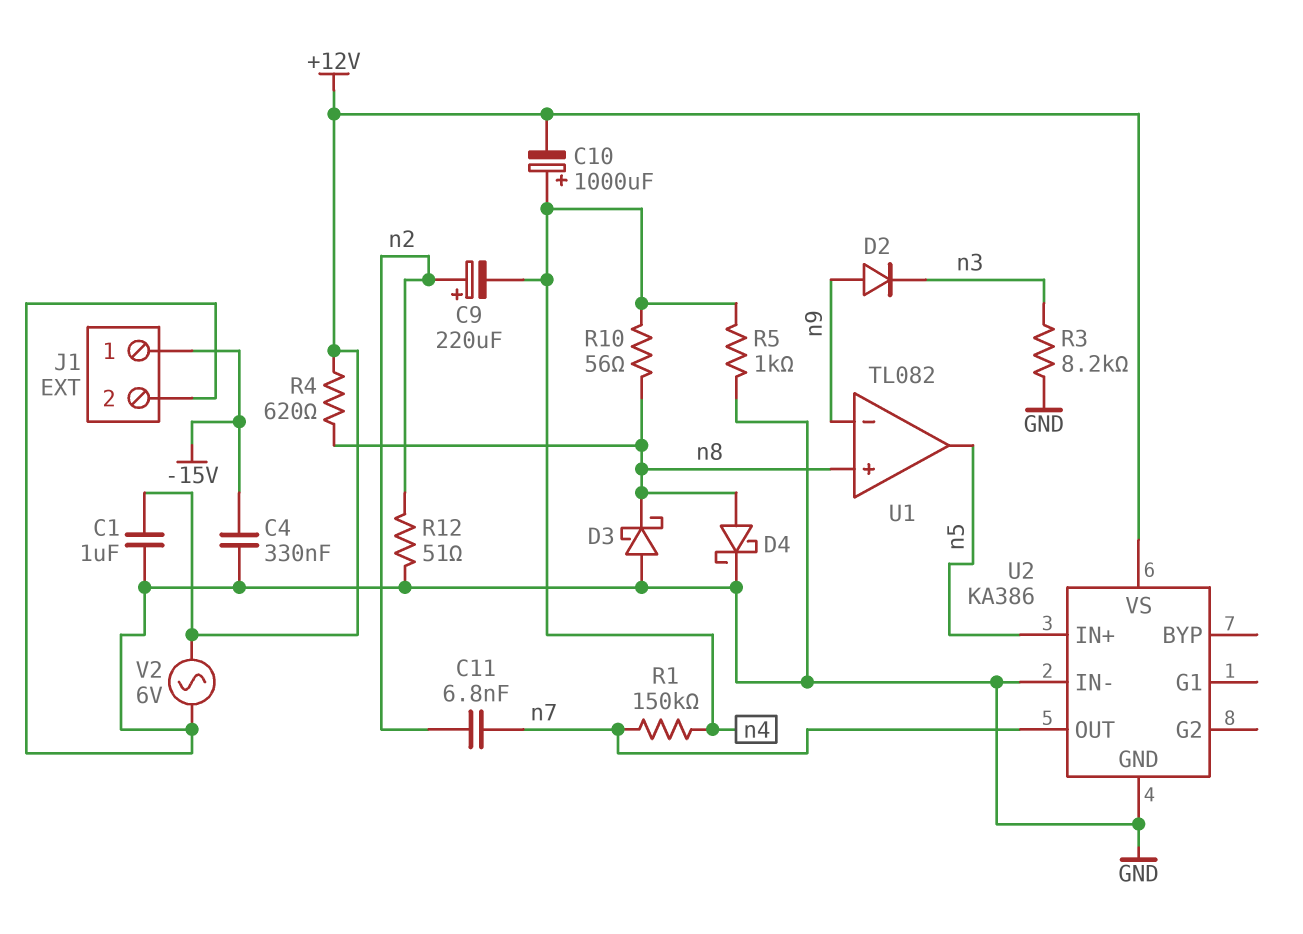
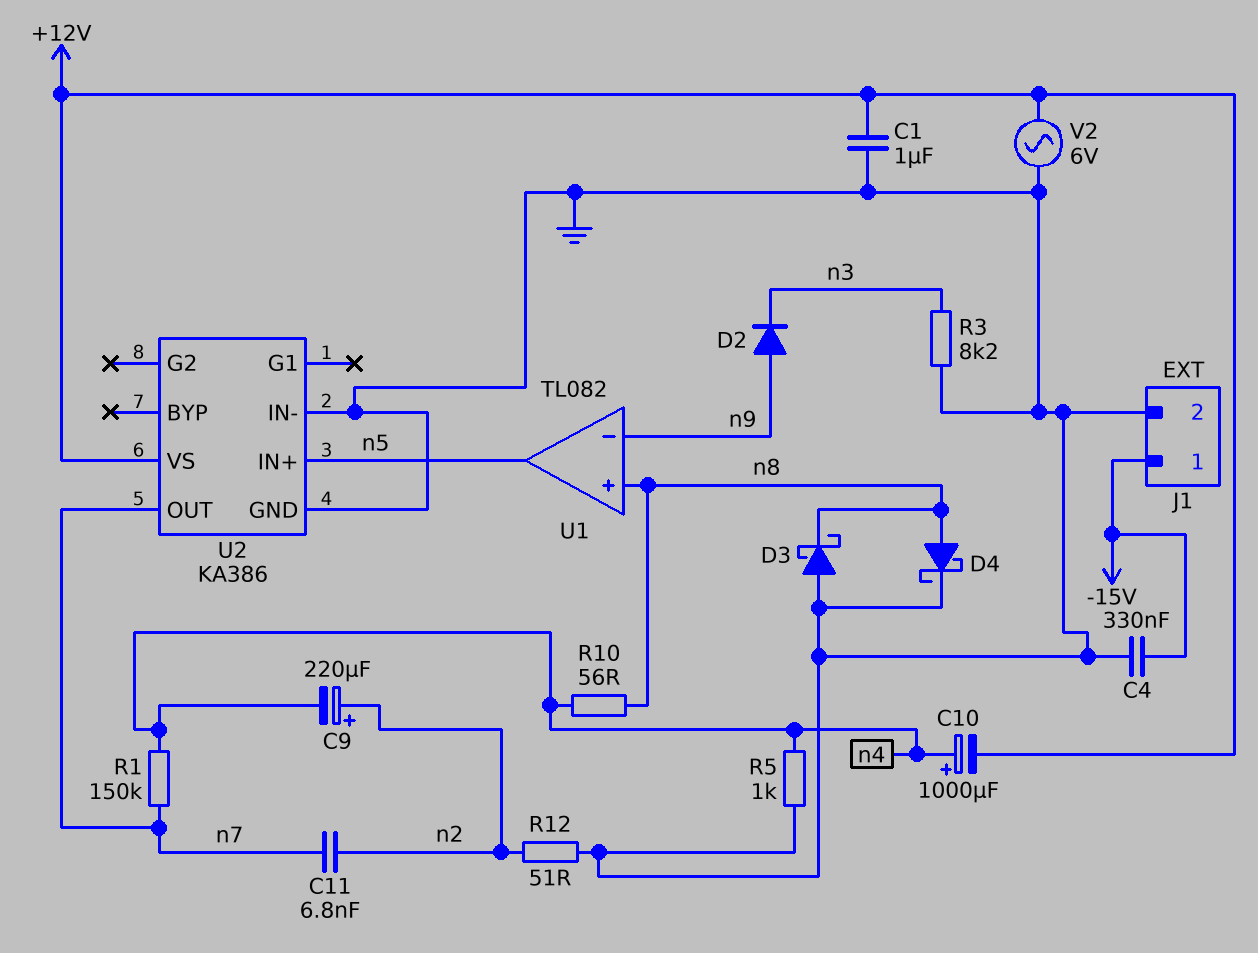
R4: 620 (+12V, n8) -> none

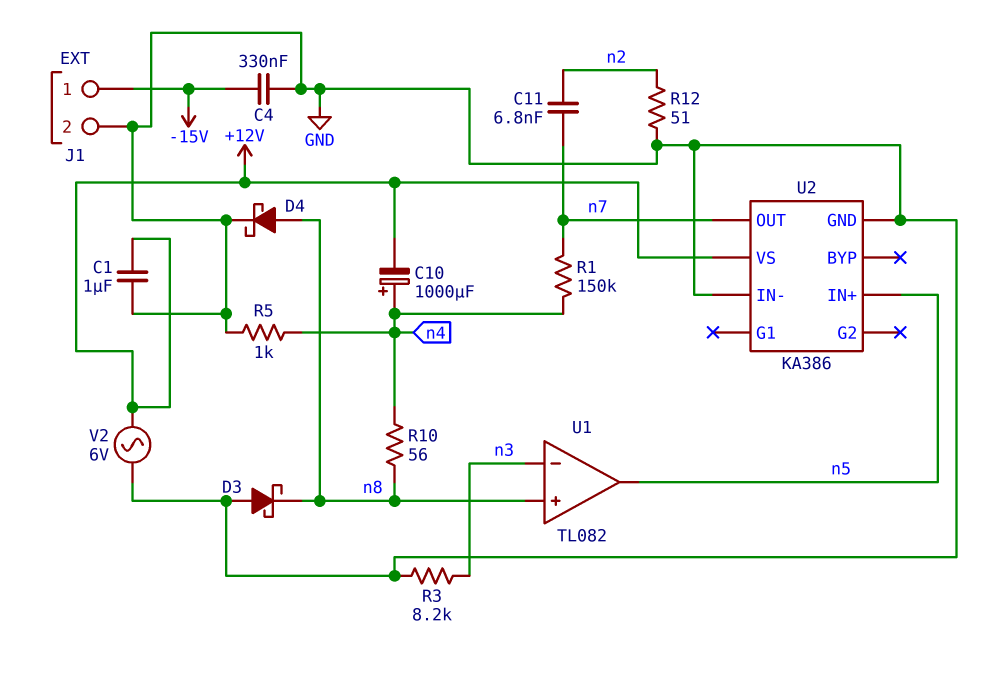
C9: 220uF (plus n2, minus n4) -> none
D2: diode (A n9, K n3) -> none
U1 pin in-: n9 -> n3

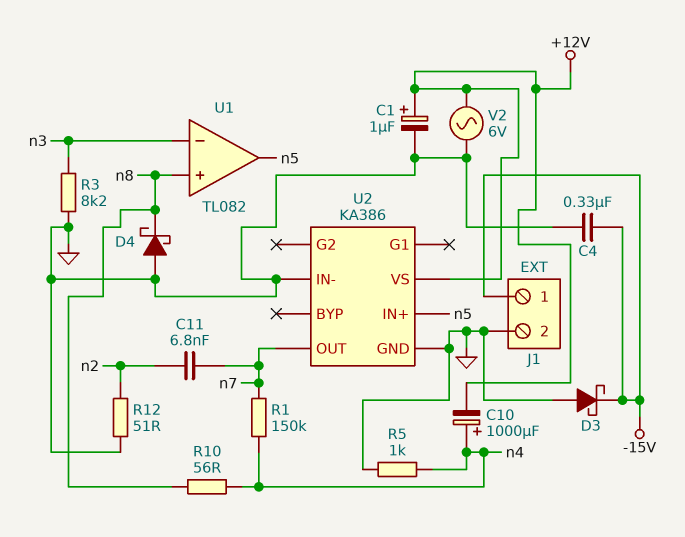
C1: 1uF (+12V, GND) -> 1uF (plus +12V, minus GND)
D3: schottky (A GND, K n8) -> schottky (A GND, K -15V)
D4: schottky (A n8, K GND) -> schottky (A GND, K n8)

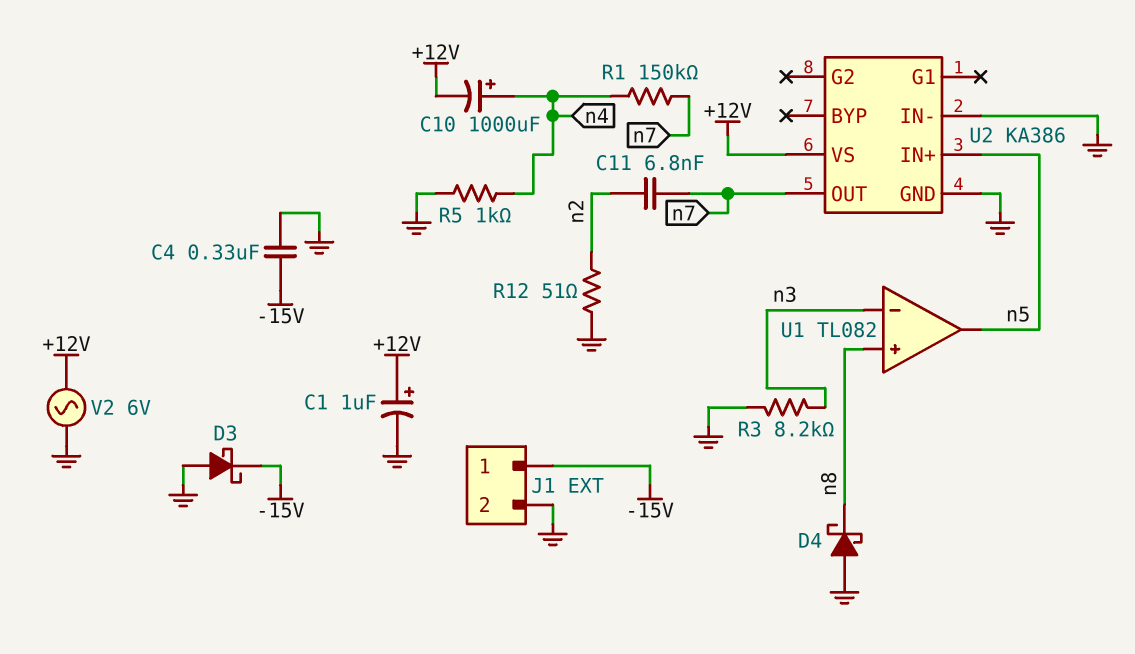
R10: 56 (n4, n8) -> none

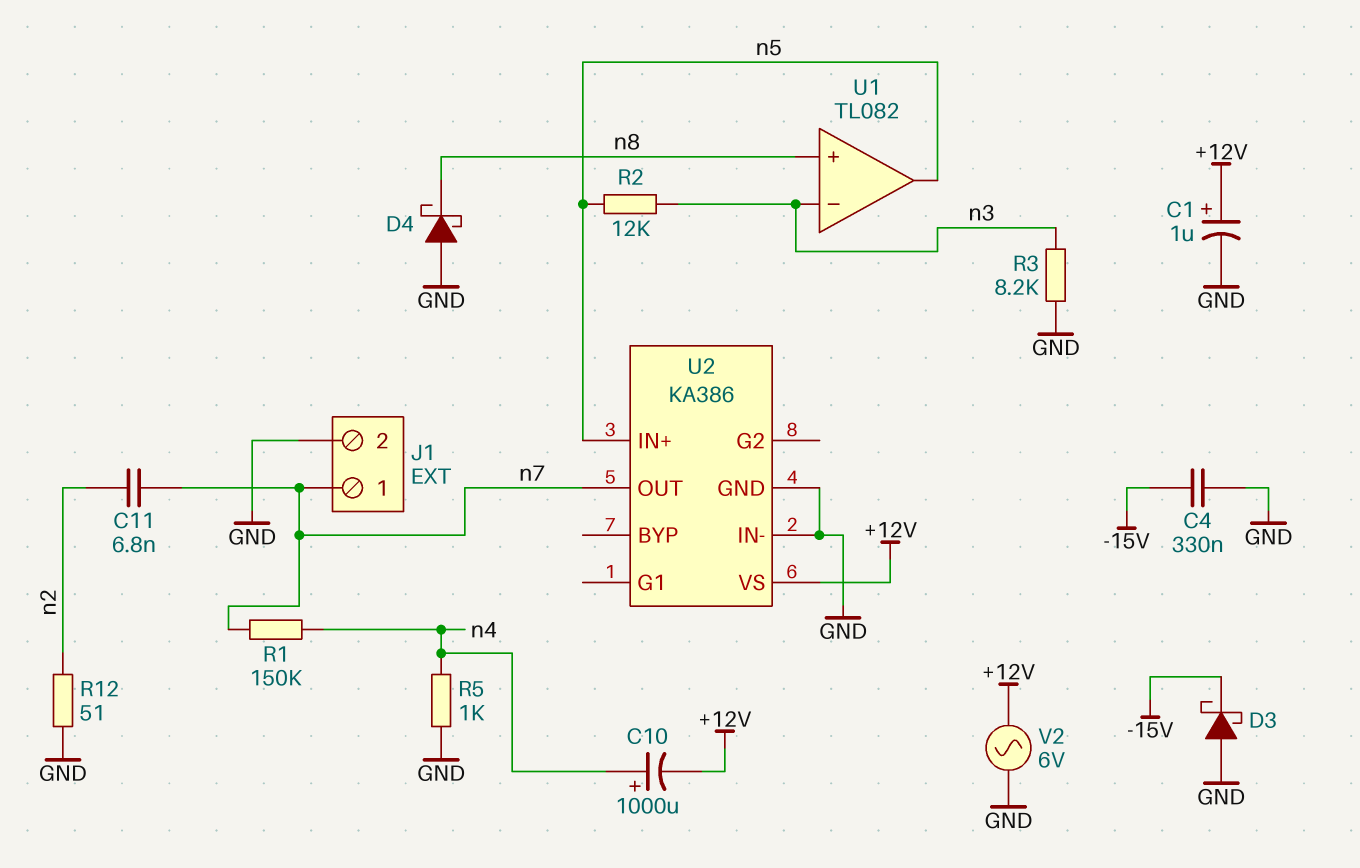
J1 pin 1: -15V -> n7
R2: none -> 12k (n3, n5)

